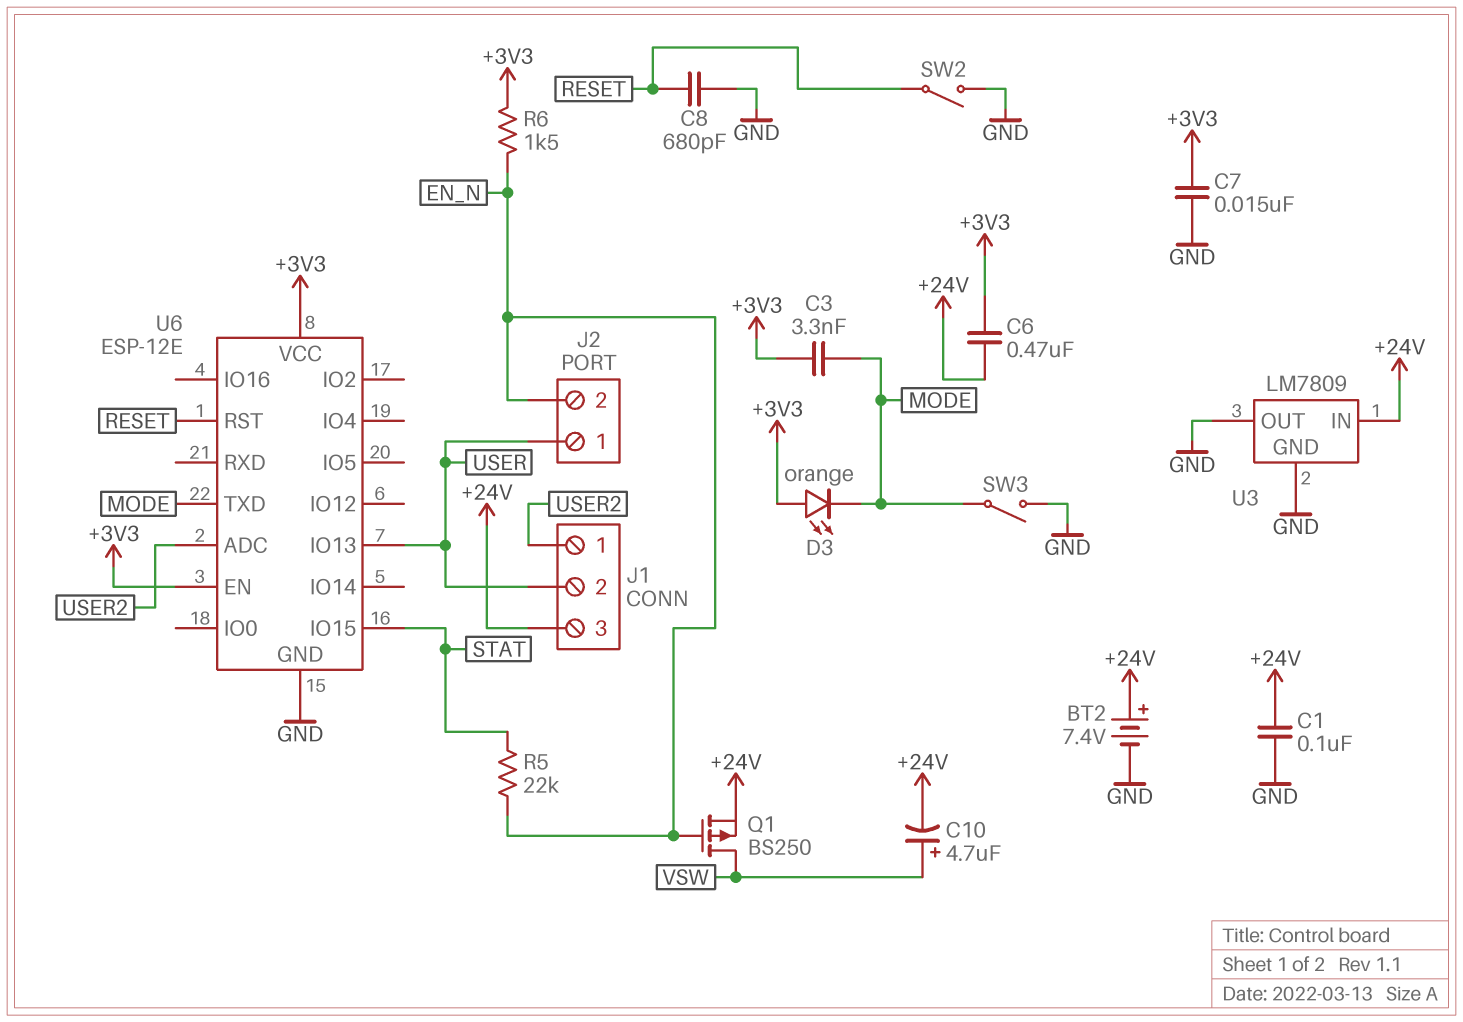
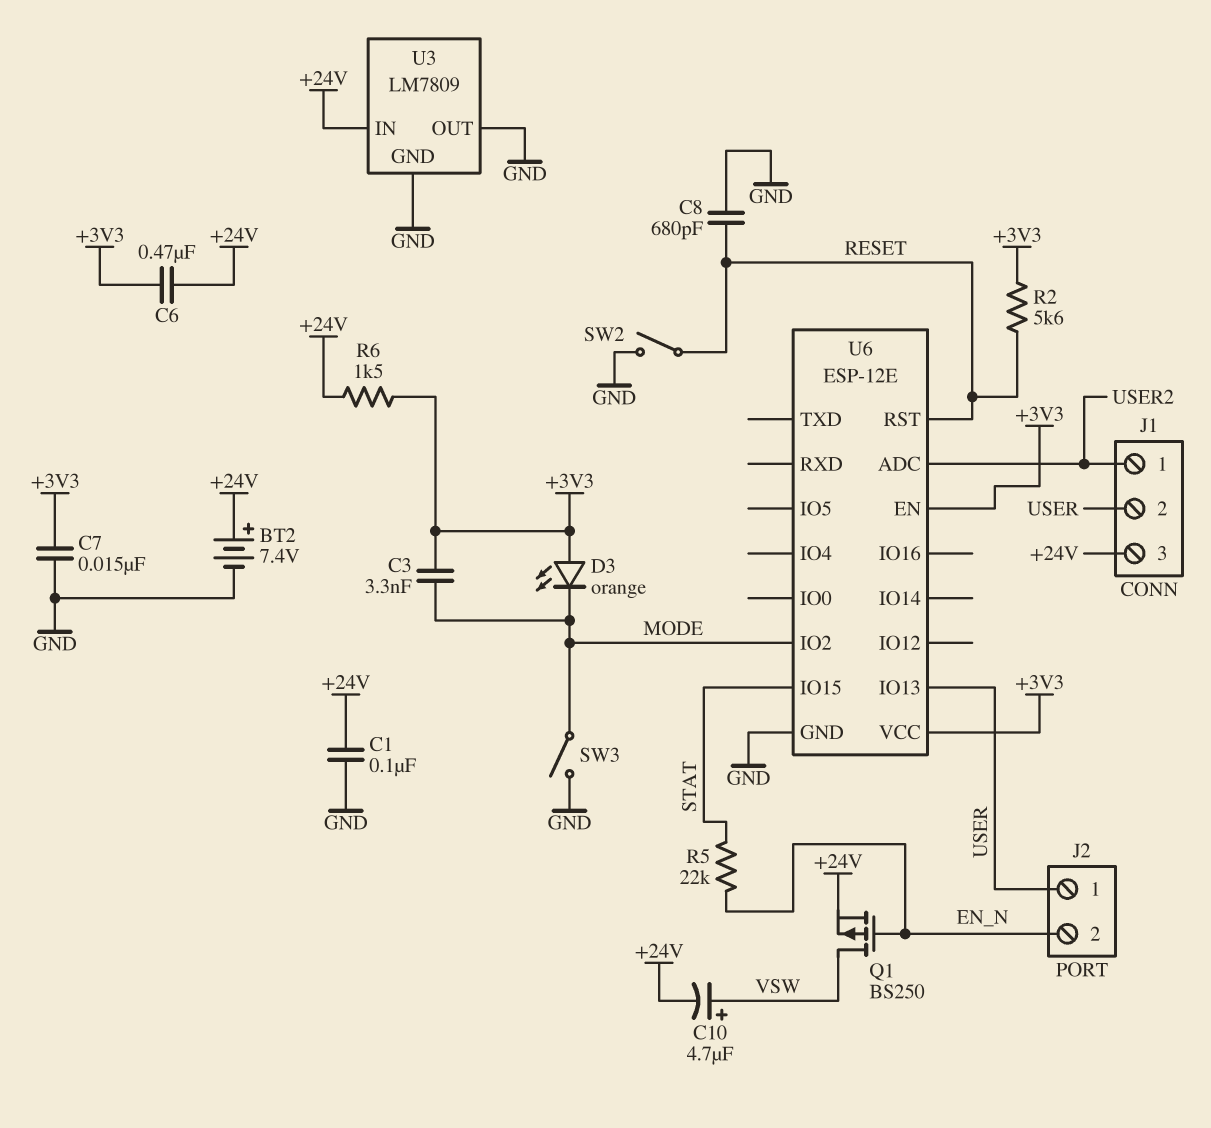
R2: none -> 5.6k (+3V3, RESET)
R6: 1.5k (+3V3, EN_N) -> 1.5k (+3V3, +24V)
U6 pin IO2: none -> MODE
U6 pin TXD: MODE -> none

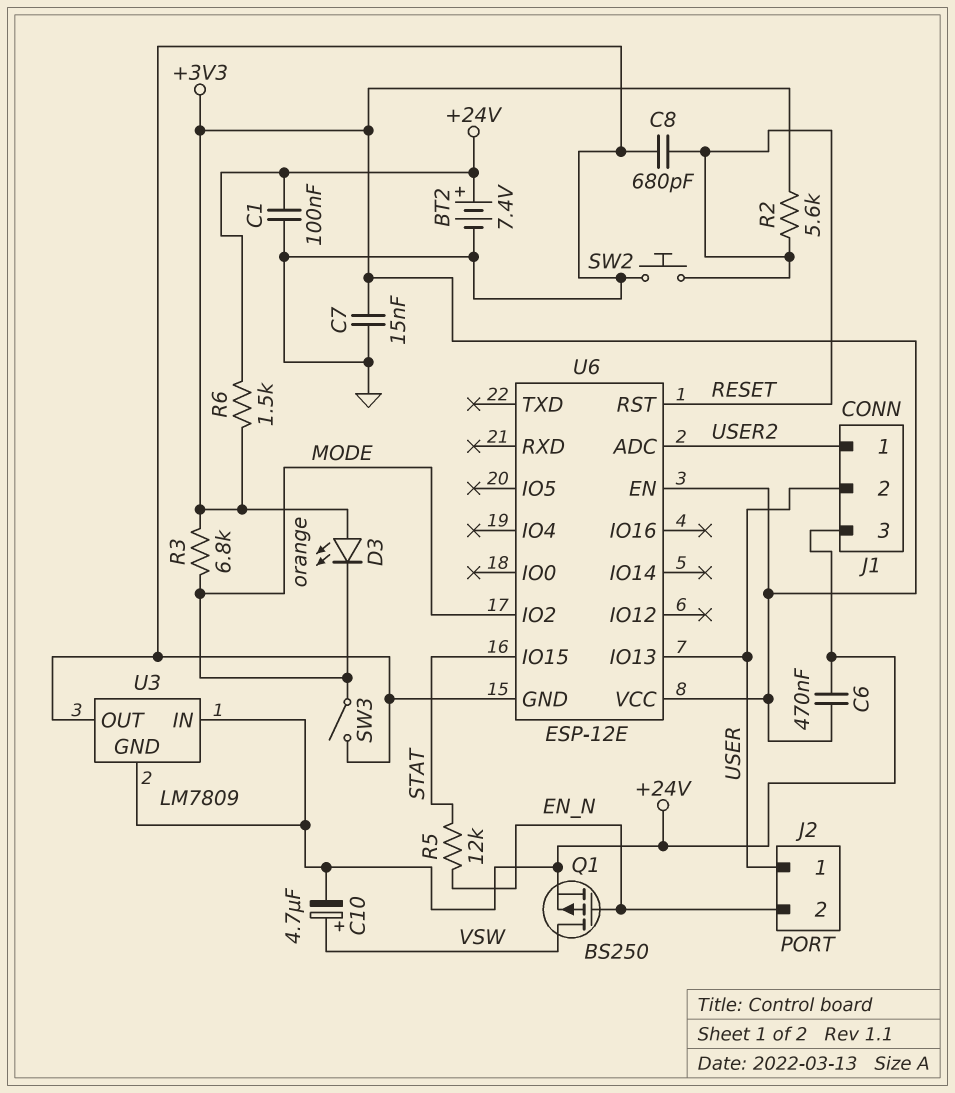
C3: 3.3nF (+3V3, MODE) -> none
R3: none -> 6.8k (+3V3, MODE)
R5: 22k (EN_N, STAT) -> 12k (EN_N, STAT)
SW2: switch (GND, RESET) -> button (GND, RESET)
U3 pin GND: GND -> +24V

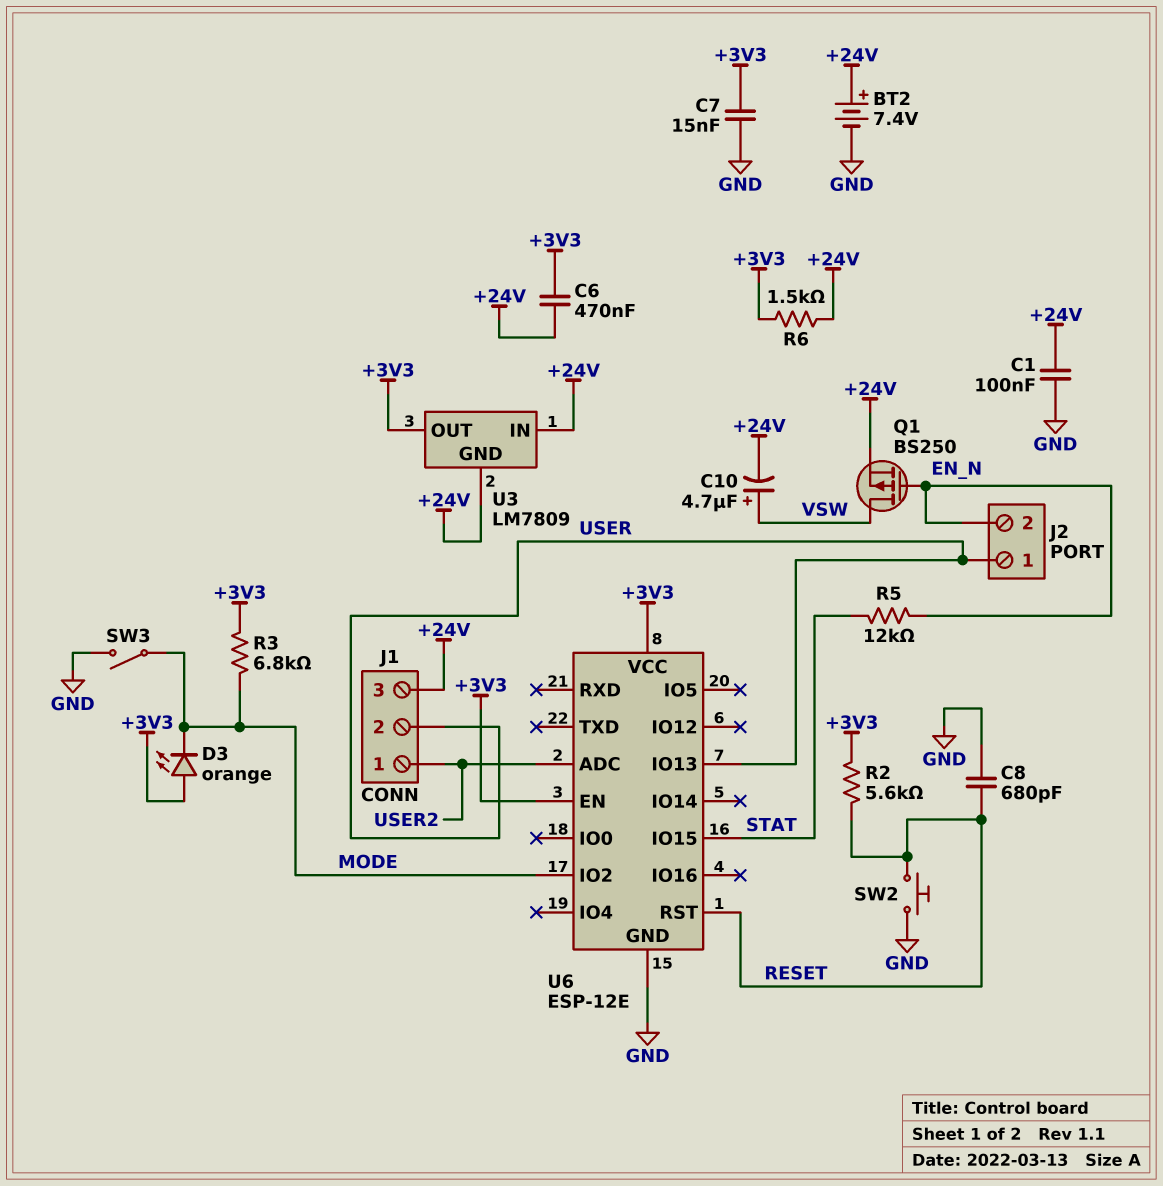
U3 pin OUT: GND -> +3V3

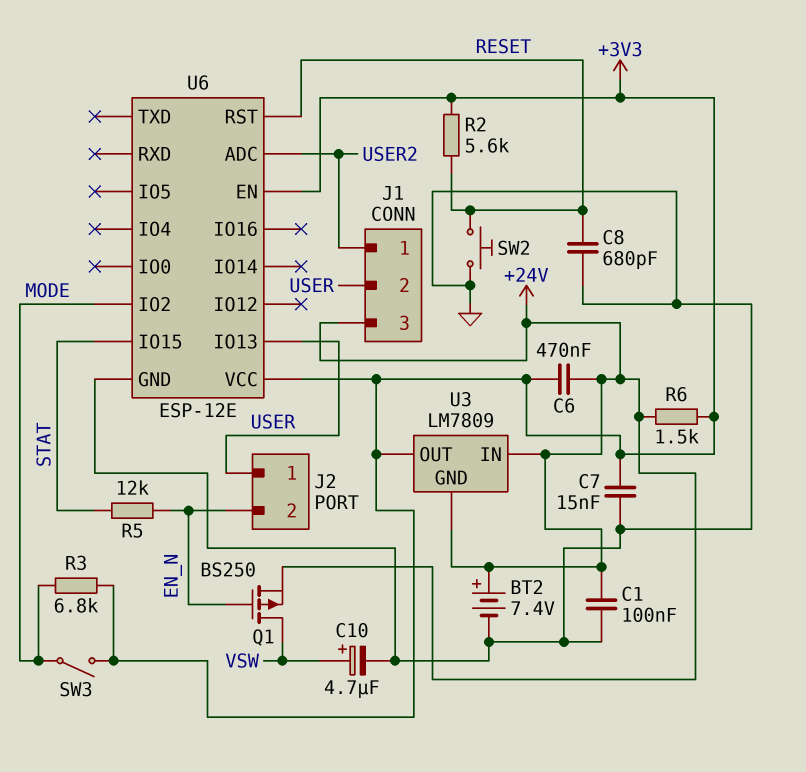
C10: 4.7uF (plus VSW, minus +24V) -> 4.7uF (plus VSW, minus GND)
D3: LED orange (A +3V3, K MODE) -> none
SW3: switch (GND, MODE) -> switch (+3V3, MODE)

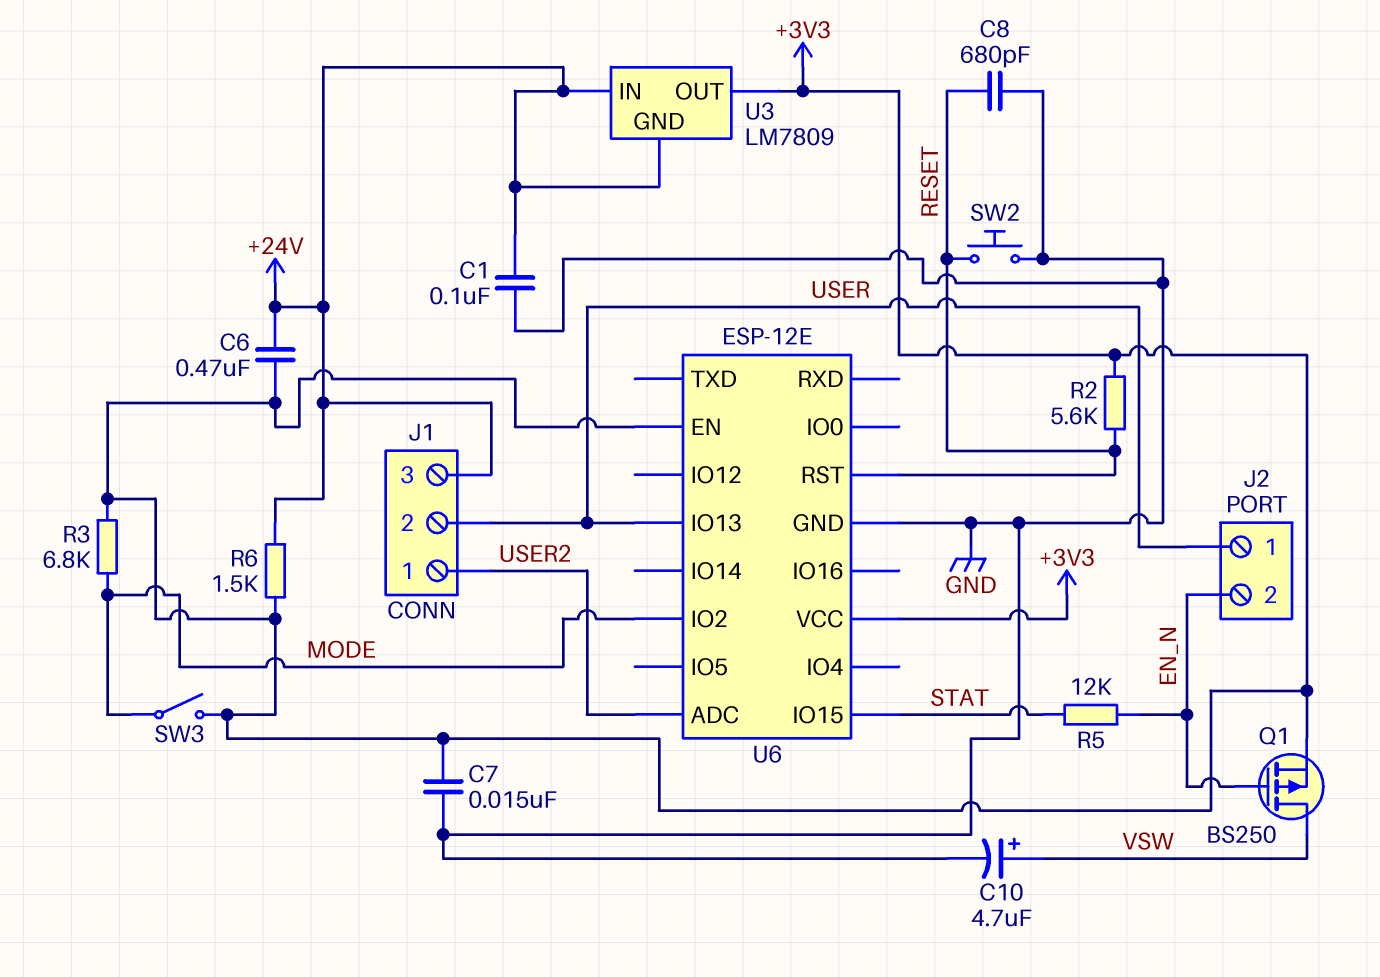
BT2: 7.4V (plus +24V, minus GND) -> none
Q1: PMOS BS250 (G EN_N, D VSW, S +24V) -> PMOS BS250 (G EN_N, D VSW, S +3V3)

